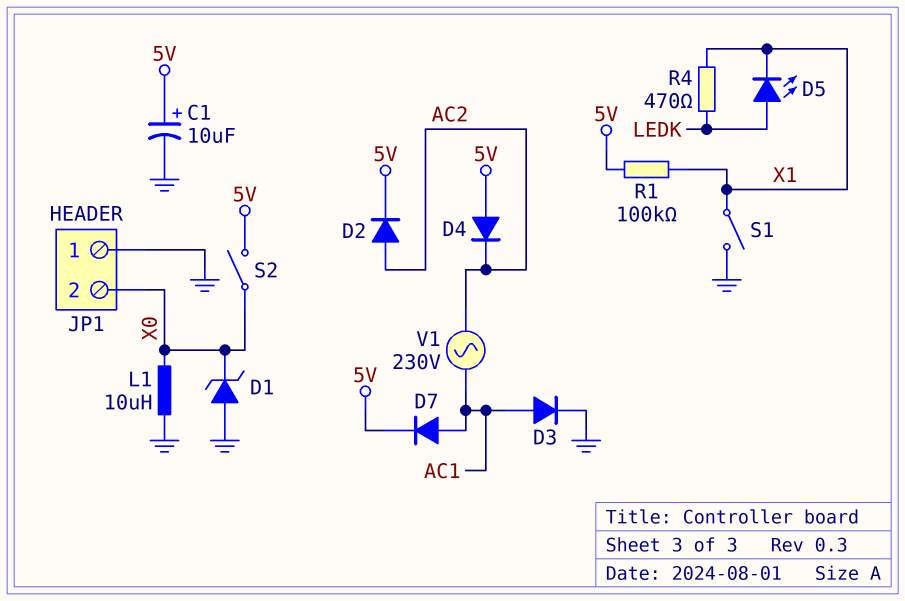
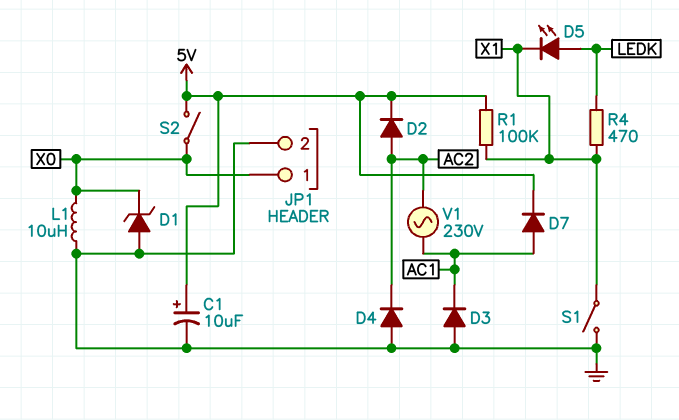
D3: diode (A AC1, K GND) -> diode (A GND, K AC1)
D4: diode (A 5V, K AC2) -> diode (A GND, K AC2)
JP1 pin 1: GND -> X0
JP1 pin 2: X0 -> GND

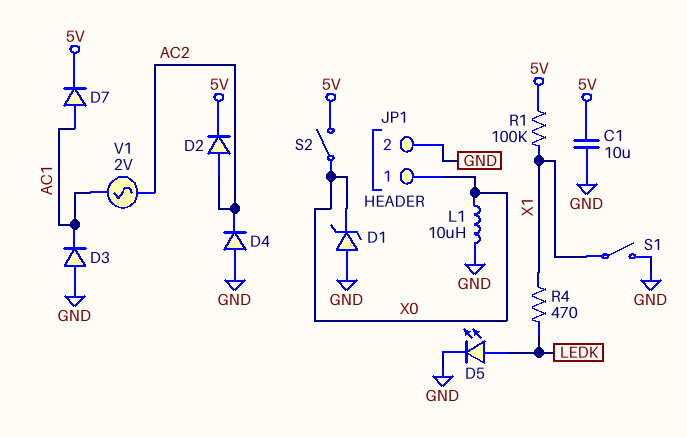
C1: 10uF (plus 5V, minus GND) -> 10uF (5V, GND)
D5: LED (A LEDK, K X1) -> LED (A LEDK, K GND)
V1: AC 230V (AC1, AC2) -> AC 2V (AC1, AC2)

